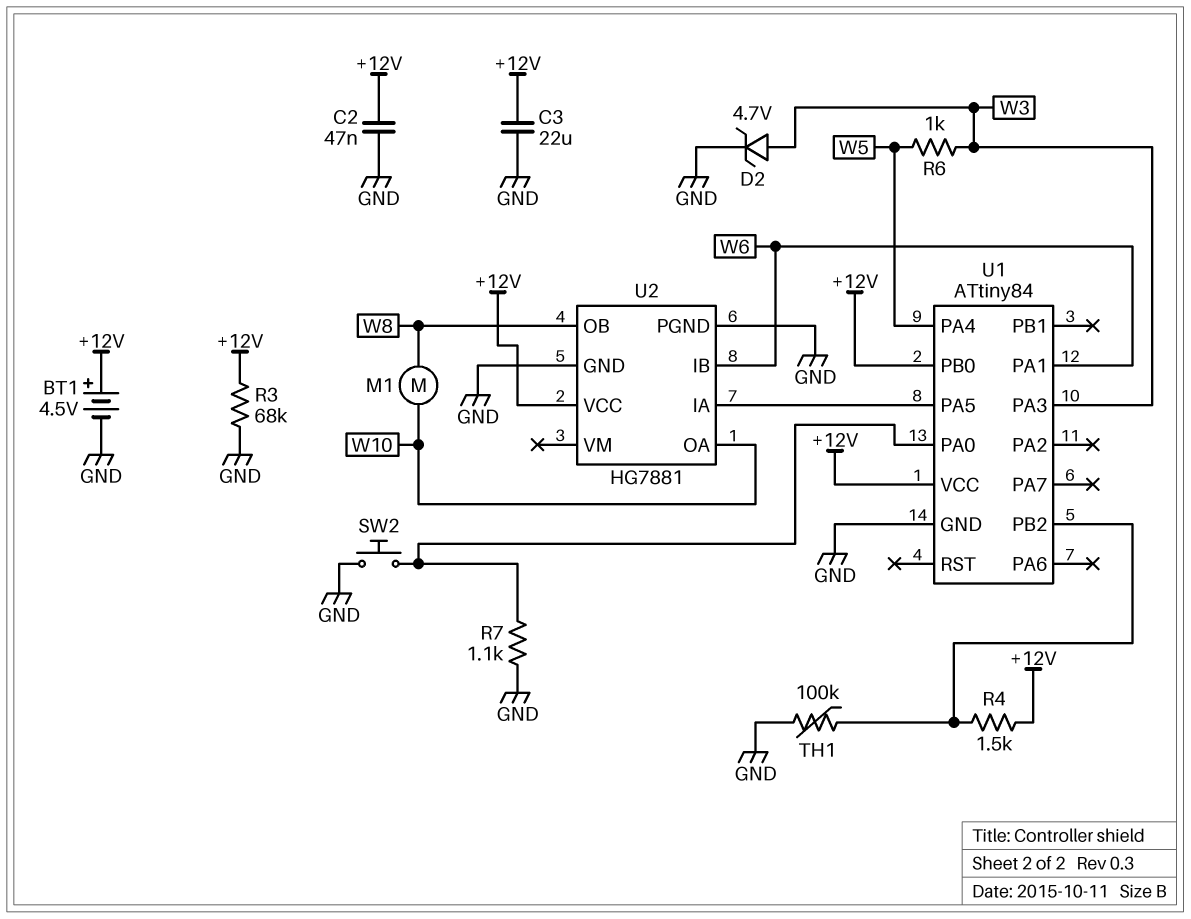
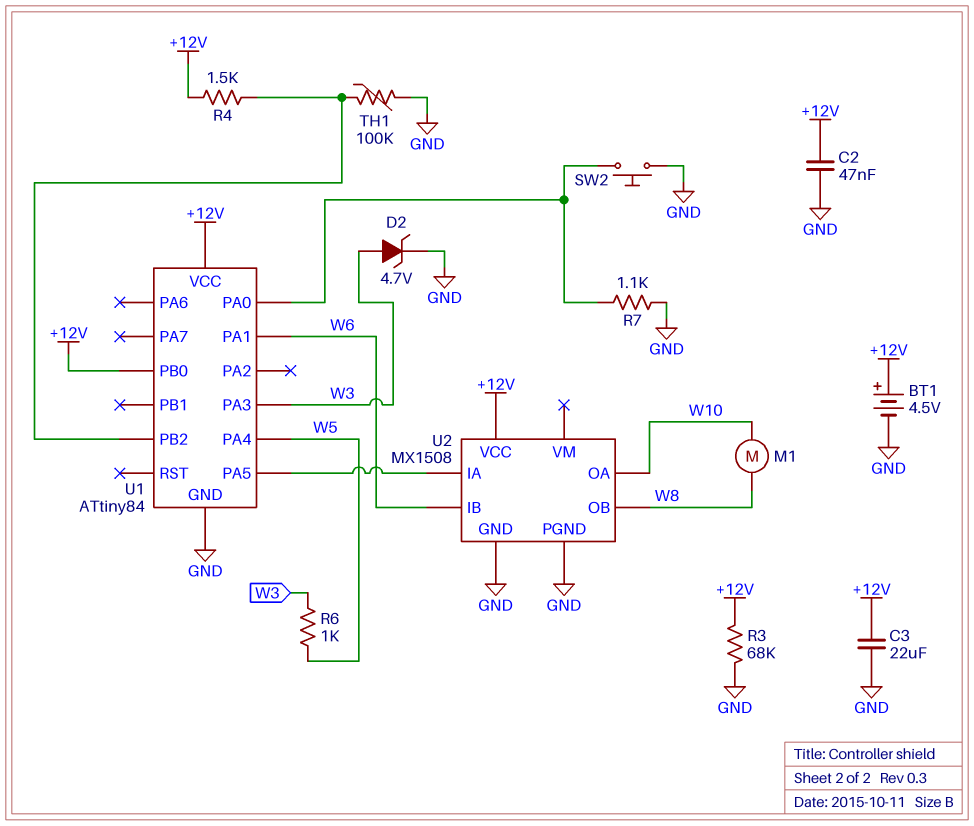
U2: HG7881 -> MX1508

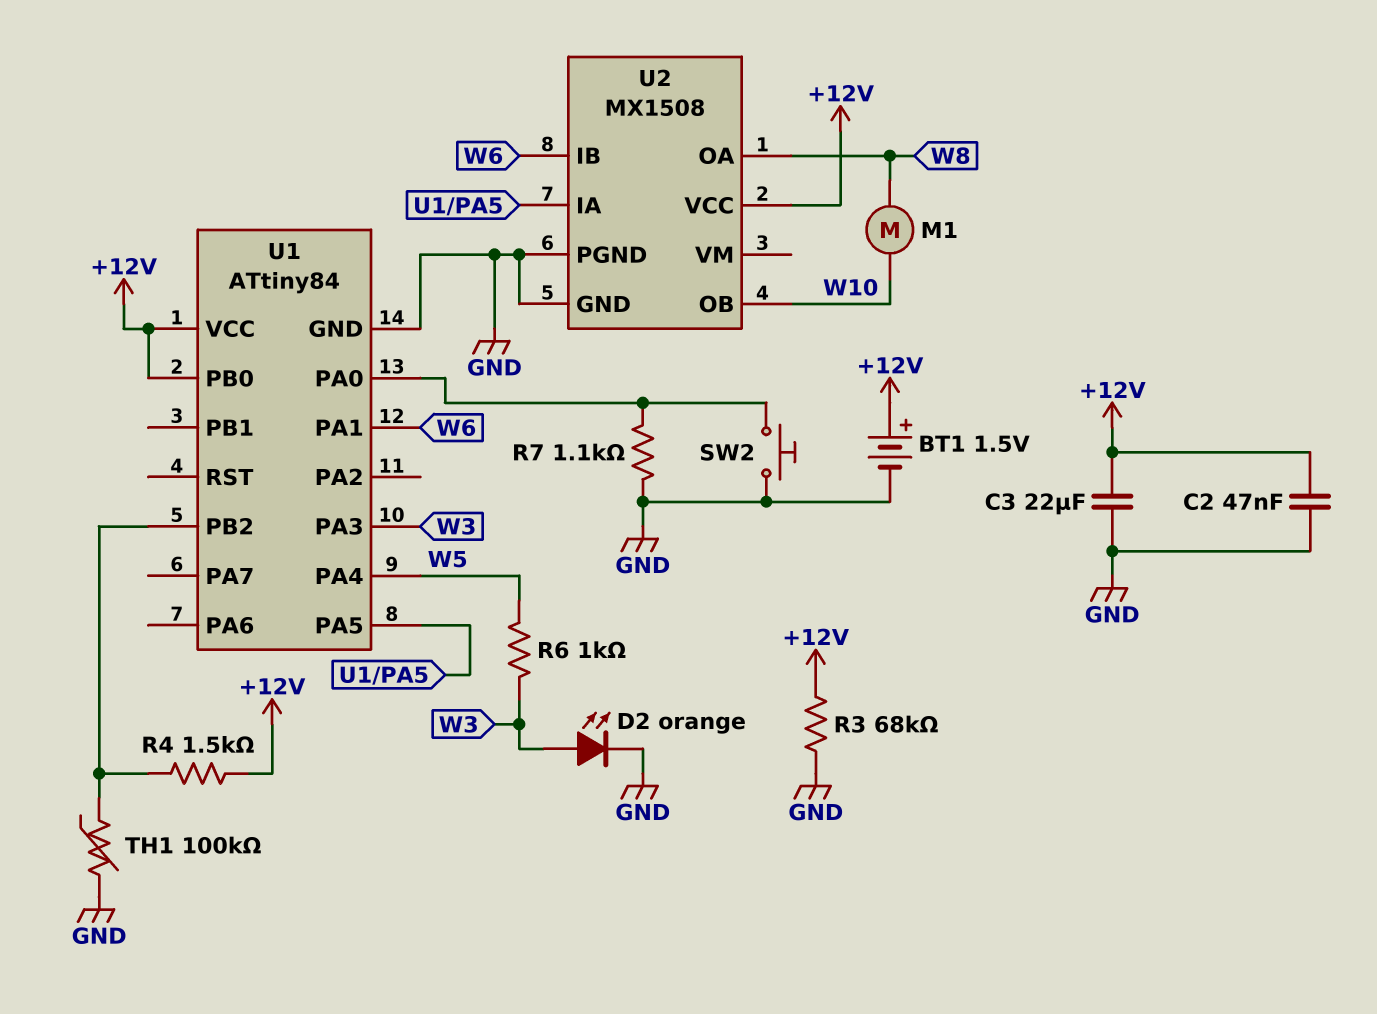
BT1: 4.5V (plus +12V, minus GND) -> 1.5V (plus +12V, minus GND)
D2: zener 4.7V (A W3, K GND) -> LED orange (A W3, K GND)
U2 pin OA: W10 -> W8
U2 pin OB: W8 -> W10

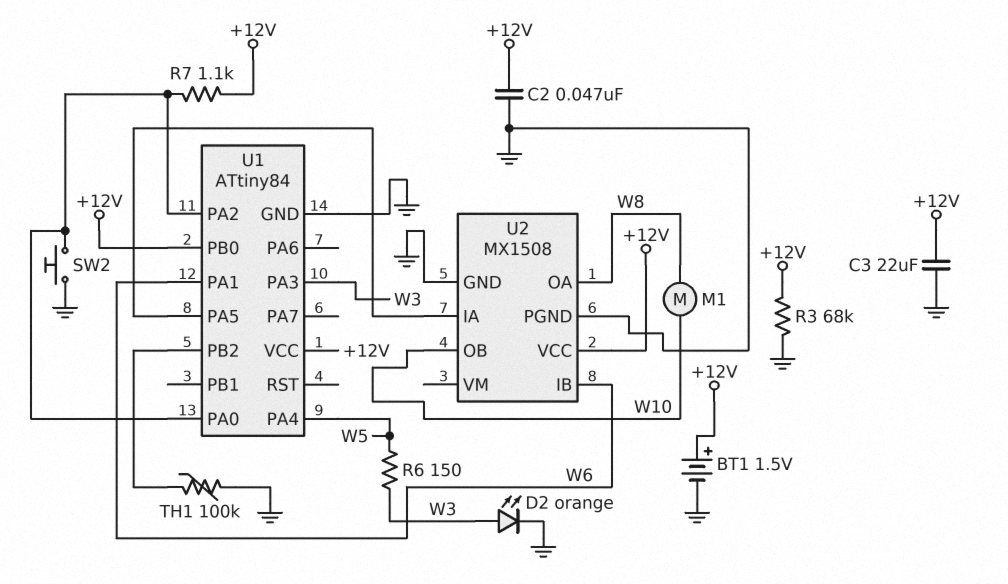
R4: 1.5k (+12V, U1/PB2) -> none
R6: 1k (W3, W5) -> 150 (W3, W5)
R7: 1.1k (GND, U1/PA0) -> 1.1k (+12V, U1/PA0)
U1 pin PA2: none -> U1/PA0

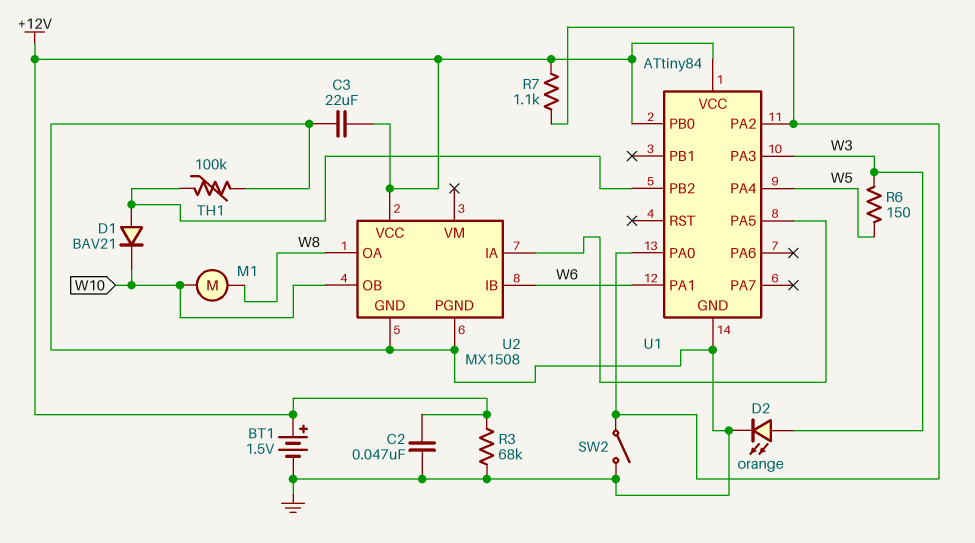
D1: none -> diode BAV21 (A U1/PB2, K W10)
SW2: button (GND, U1/PA0) -> switch (GND, U1/PA0)

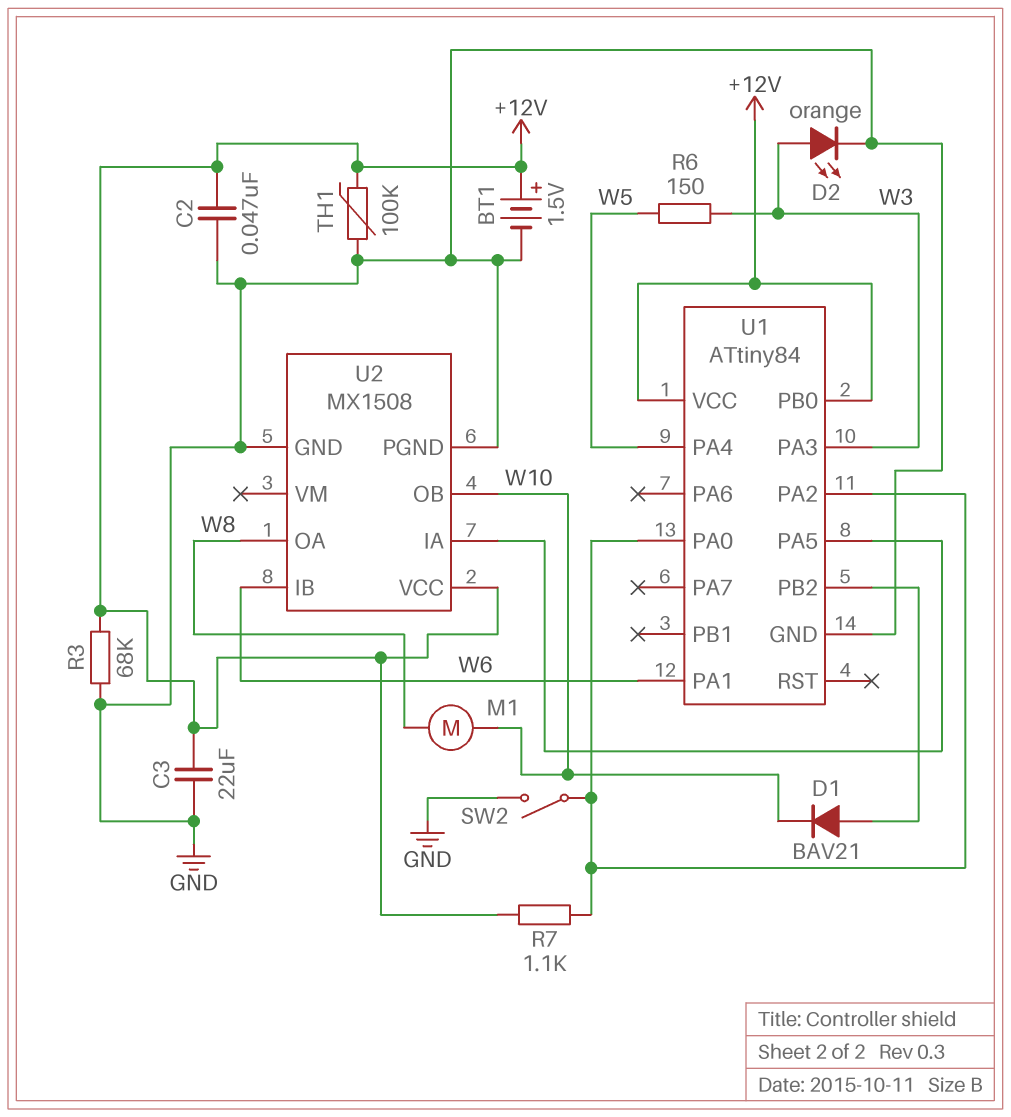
TH1: 100k (GND, U1/PB2) -> 100k (+12V, GND)

